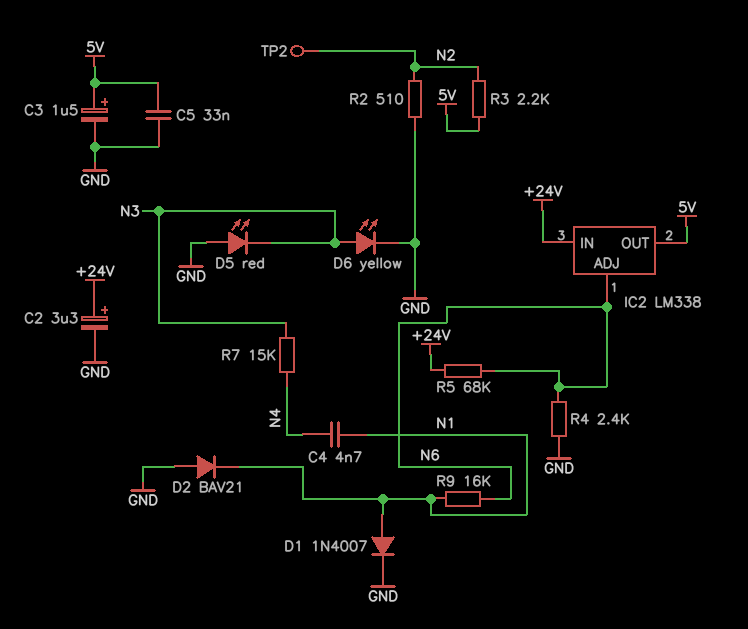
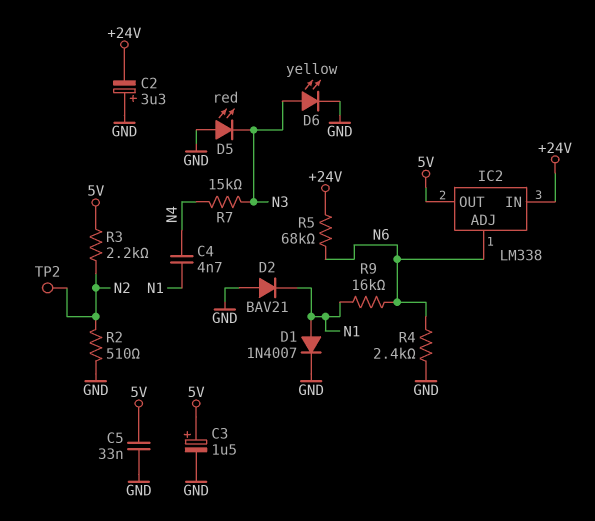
C2: 3.3uF (plus +24V, minus GND) -> 3.3uF (plus GND, minus +24V)

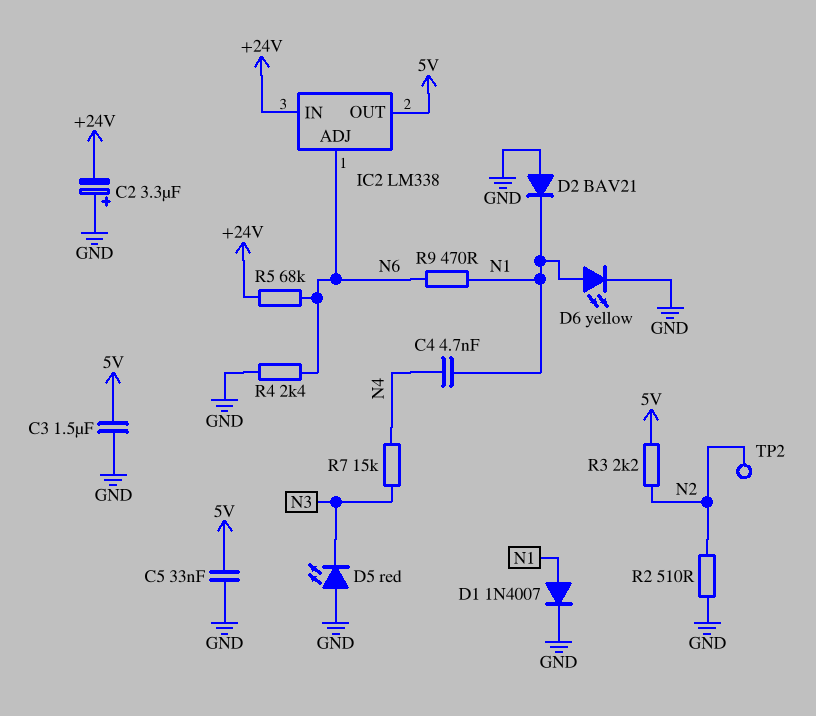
C3: 1.5uF (plus 5V, minus GND) -> 1.5uF (5V, GND)
D6: LED yellow (A N3, K GND) -> LED yellow (A N1, K GND)
R9: 16k (N1, N6) -> 470 (N1, N6)

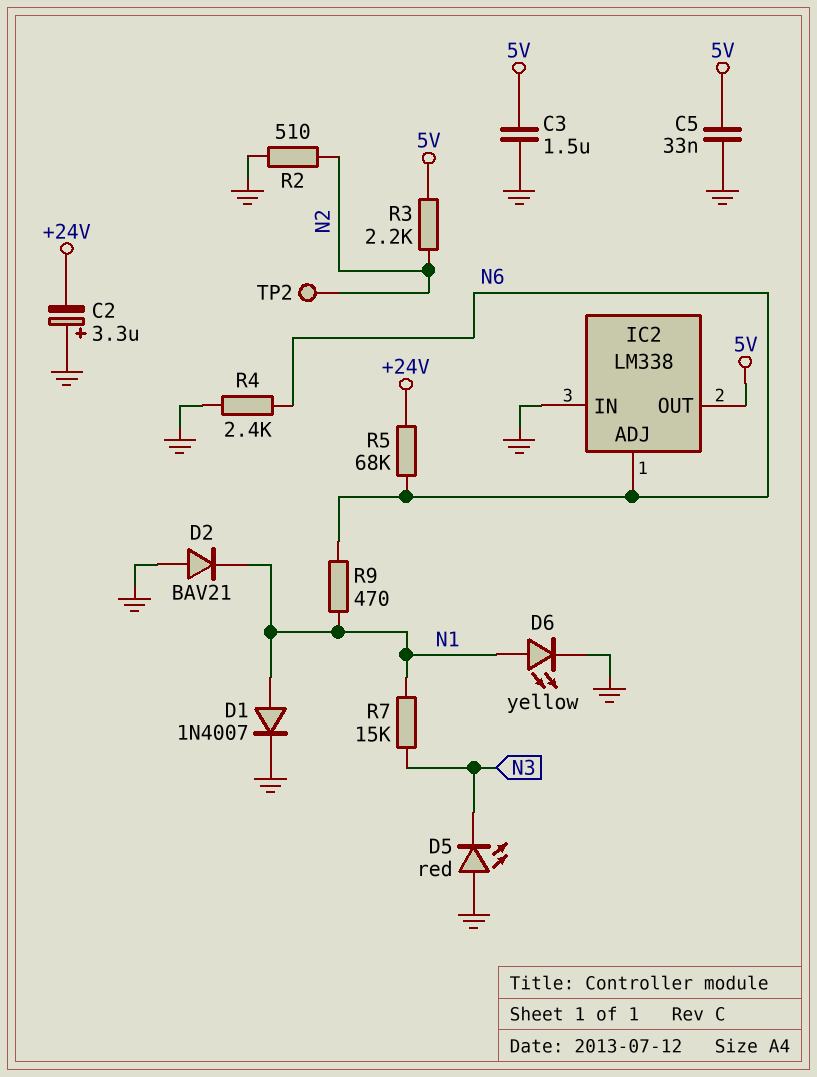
C4: 4.7nF (N1, N4) -> none
IC2 pin IN: +24V -> GND
R7: 15k (N3, N4) -> 15k (N1, N3)

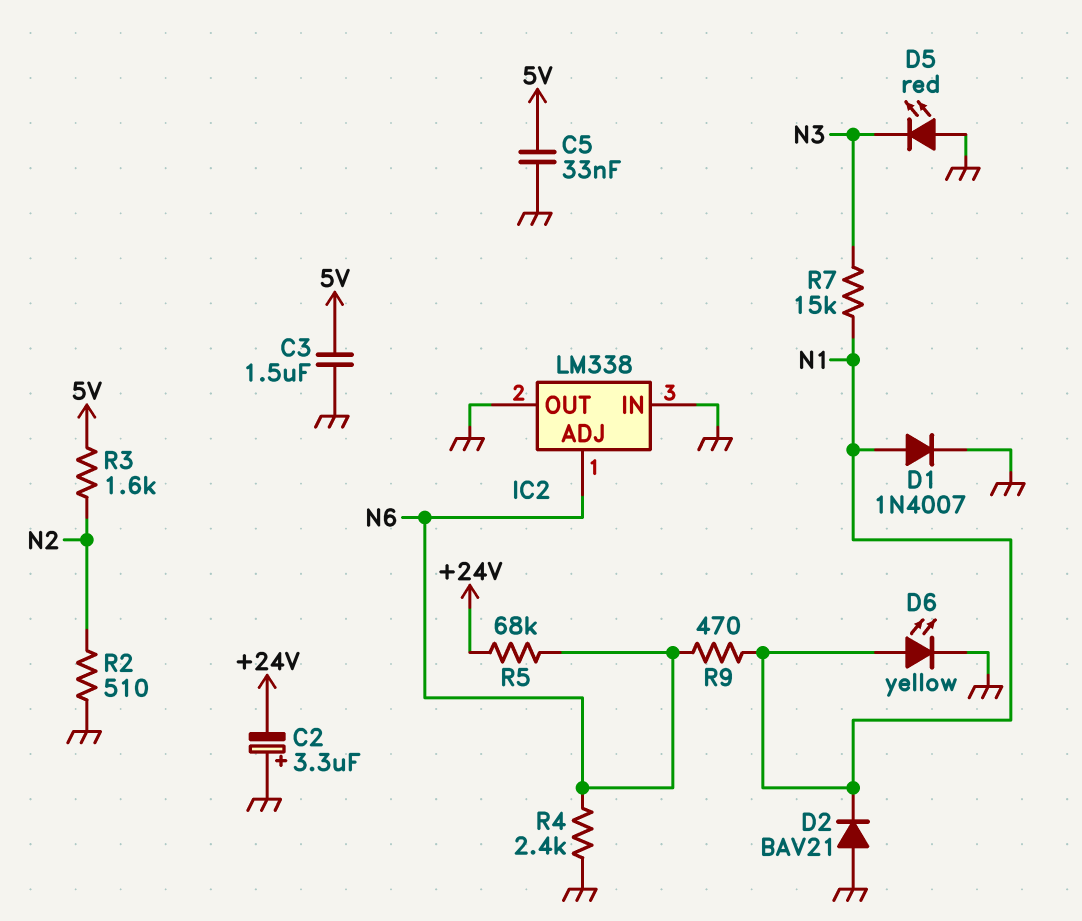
IC2 pin OUT: 5V -> GND
R3: 2.2k (5V, N2) -> 1.6k (5V, N2)
TP2: test point (N2) -> none

